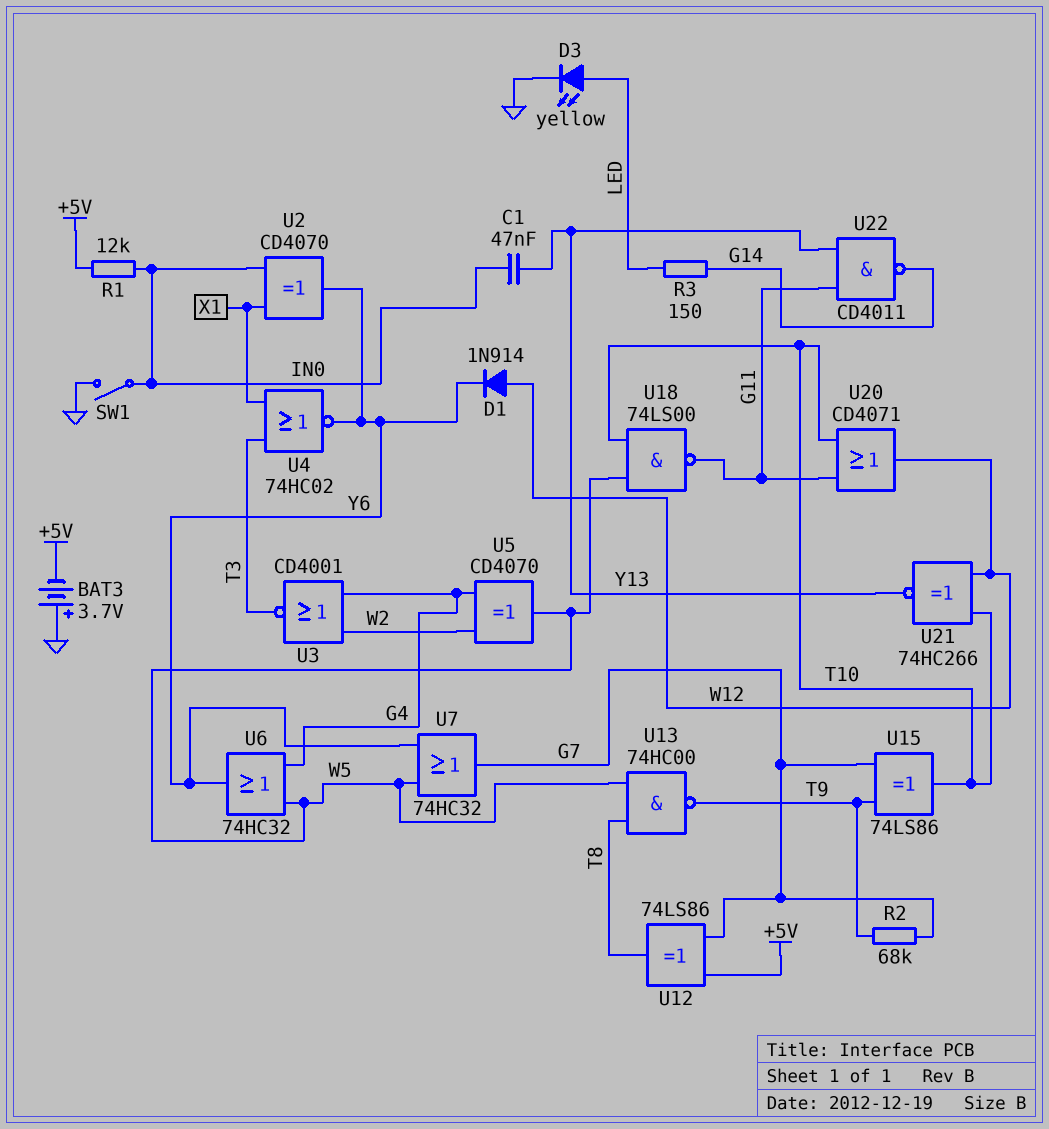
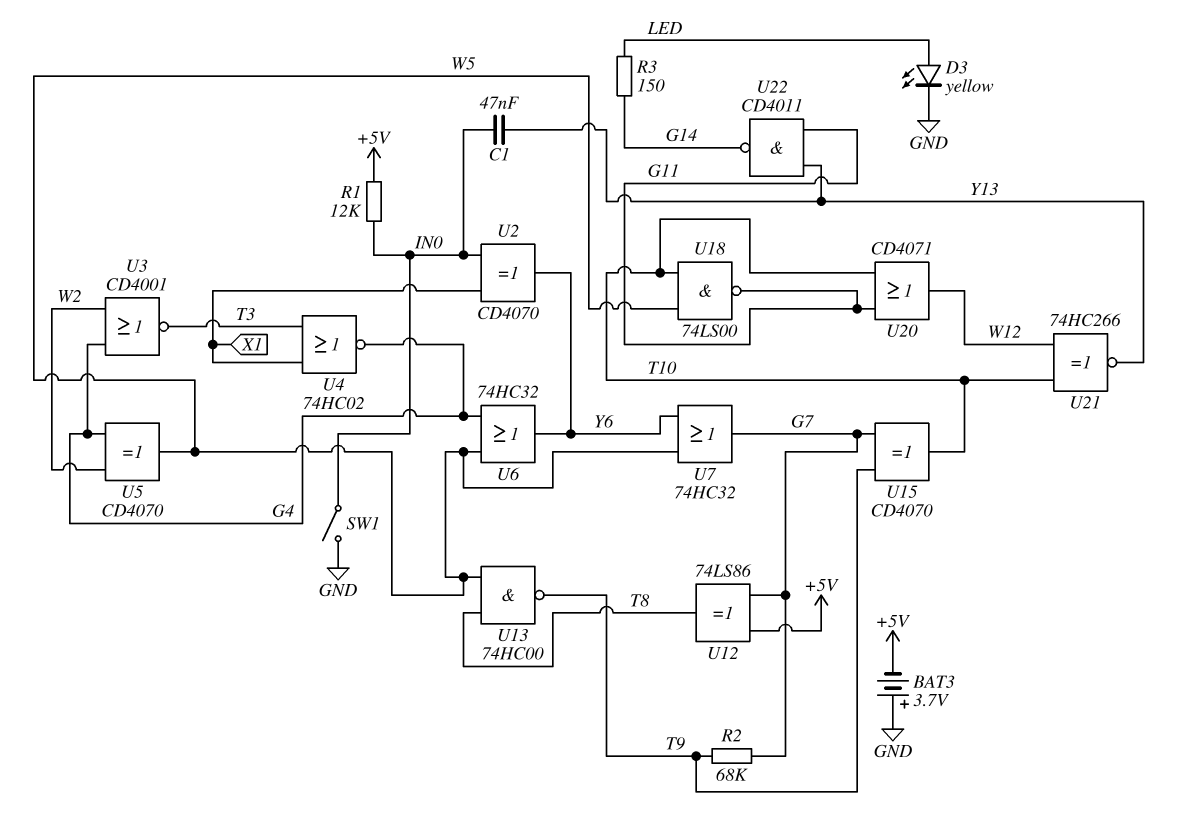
D1: diode 1N914 (A W12, K Y6) -> none
U4: NOR 74HC02 (in T3, in X1, out Y6) -> NOR 74HC02 (in T3, in X1, out G4)
U15: XOR 74LS86 (in G7, in T9, out T10) -> XOR CD4070 (in G7, in T9, out T10)

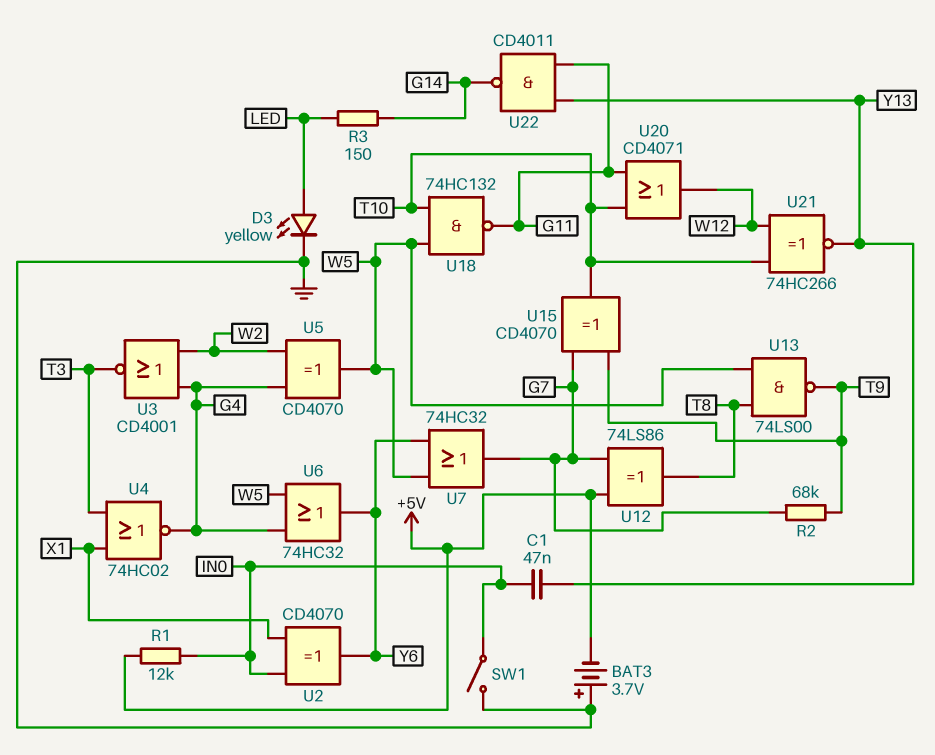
U13: NAND 74HC00 (in T8, in W5, out T9) -> NAND 74LS00 (in T8, in W5, out T9)
U18: NAND 74LS00 (in T10, in W5, out G11) -> NAND 74HC132 (in T10, in W5, out G11)

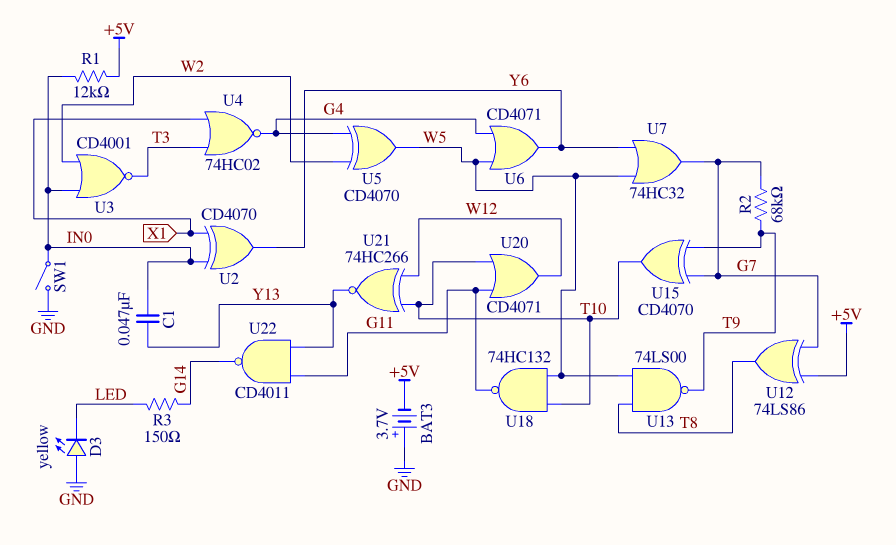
D3: LED yellow (A LED, K GND) -> LED yellow (A GND, K LED)
U3: NOR CD4001 (in G4, in W2, out T3) -> NOR CD4001 (in IN0, in W2, out T3)
U6: OR 74HC32 (in G4, in W5, out Y6) -> OR CD4071 (in G4, in W5, out Y6)

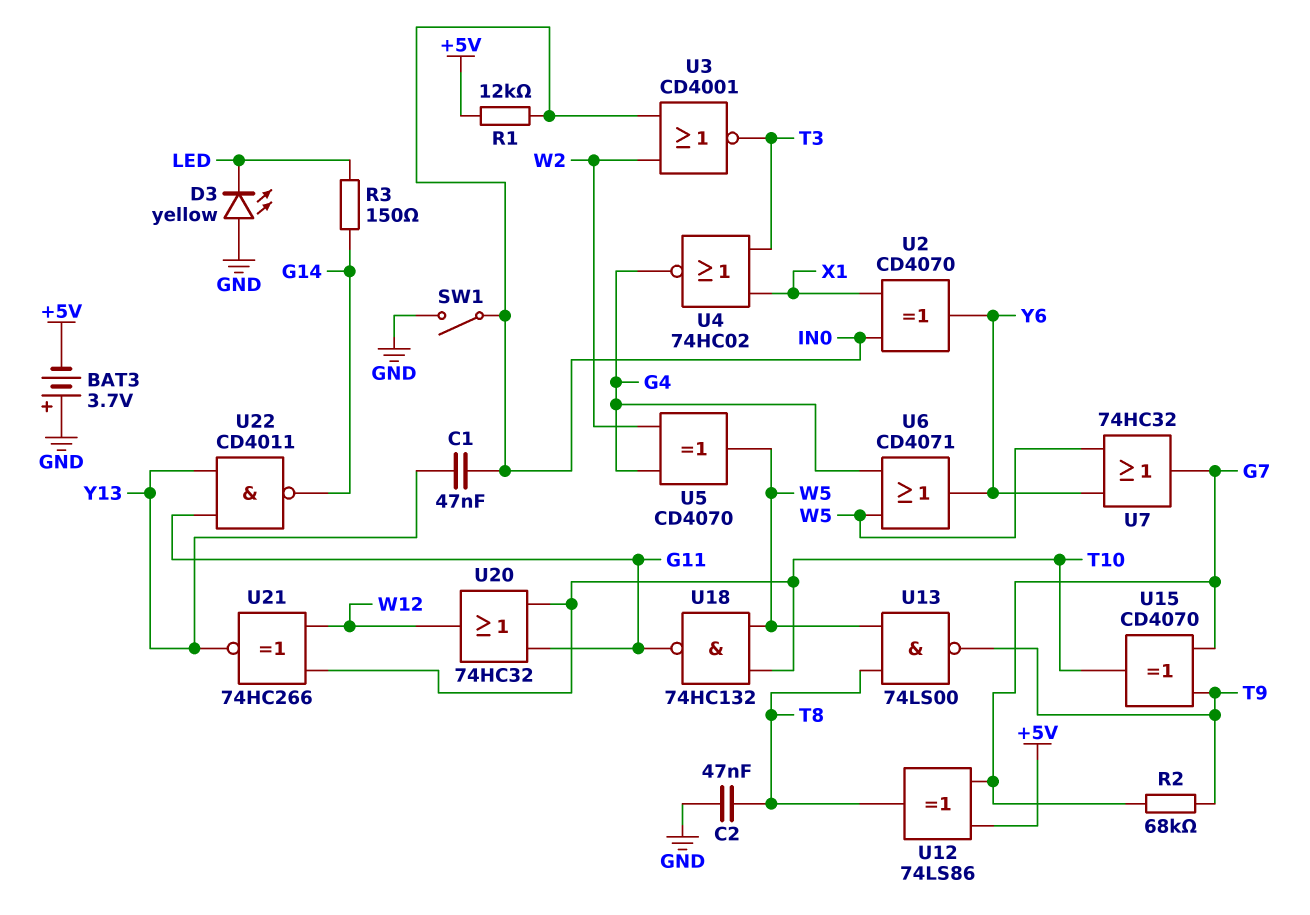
C2: none -> 47nF (GND, T8)
U20: OR CD4071 (in G11, in T10, out W12) -> OR 74HC32 (in G11, in T10, out W12)

